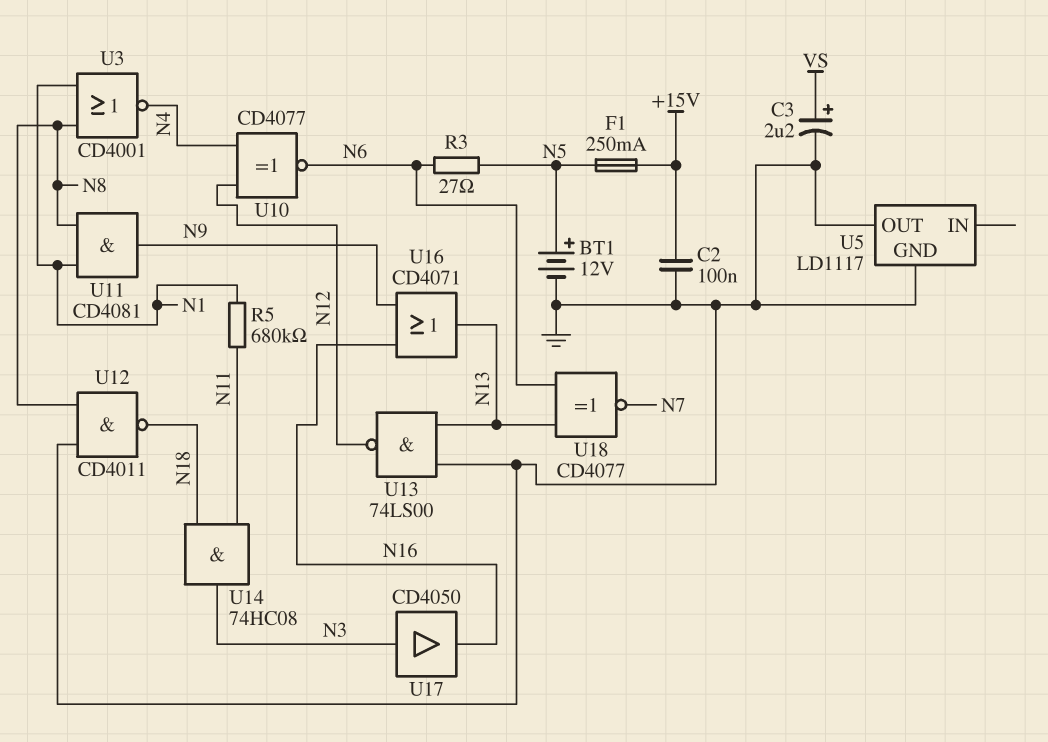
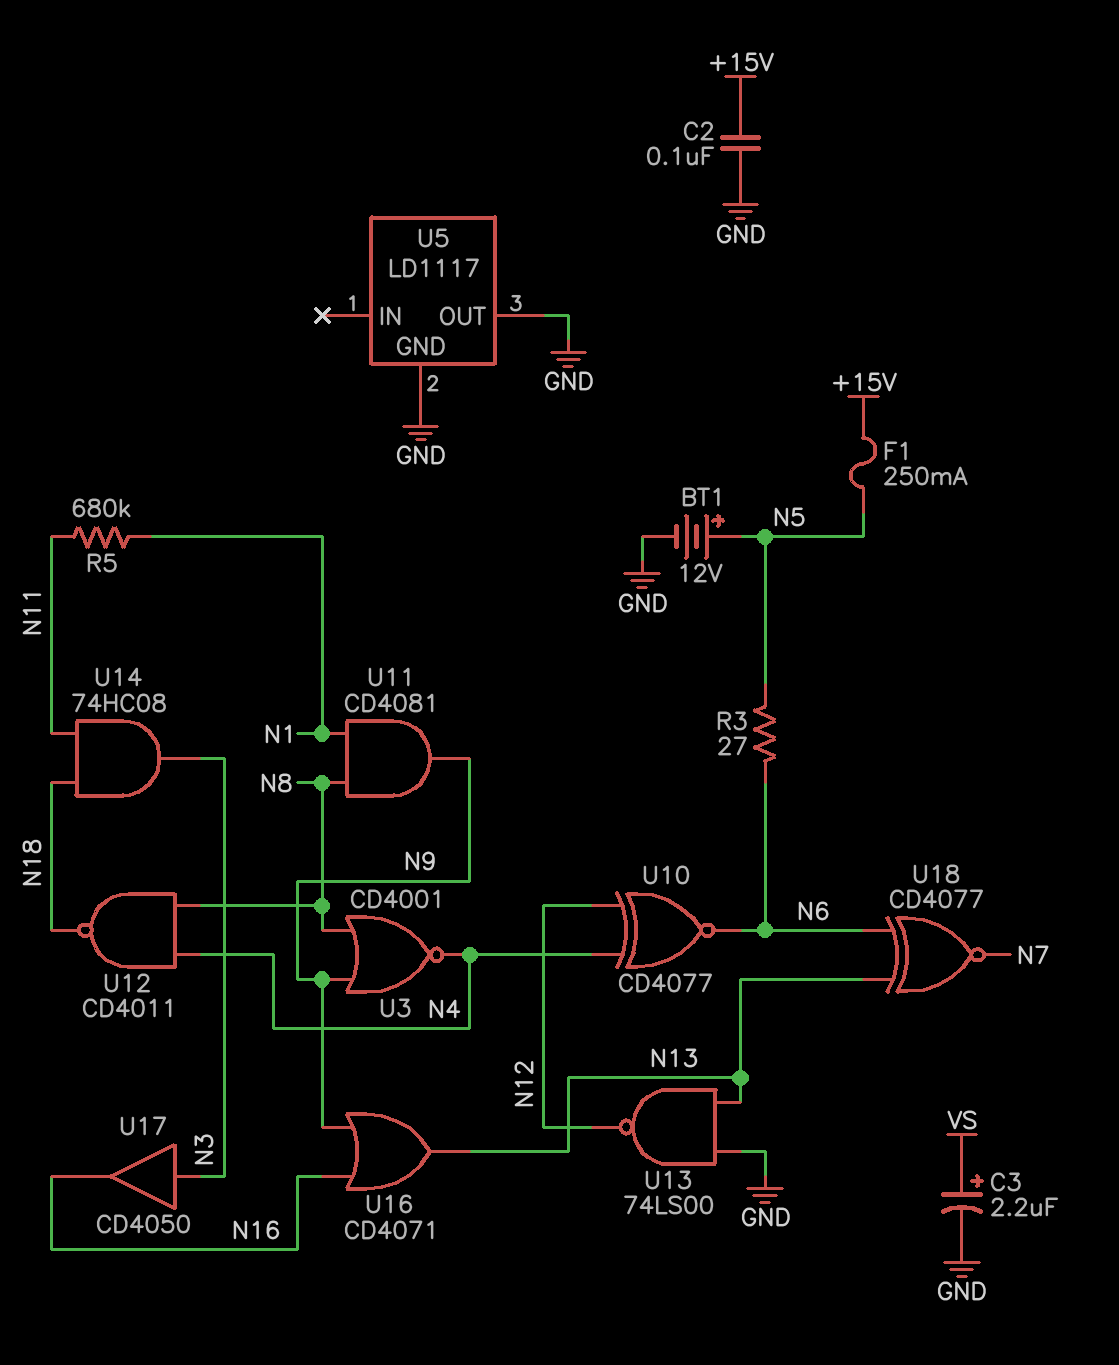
U3: NOR CD4001 (in N1, in N8, out N4) -> NOR CD4001 (in N8, in N9, out N4)
U12: NAND CD4011 (in GND, in N8, out N18) -> NAND CD4011 (in N4, in N8, out N18)

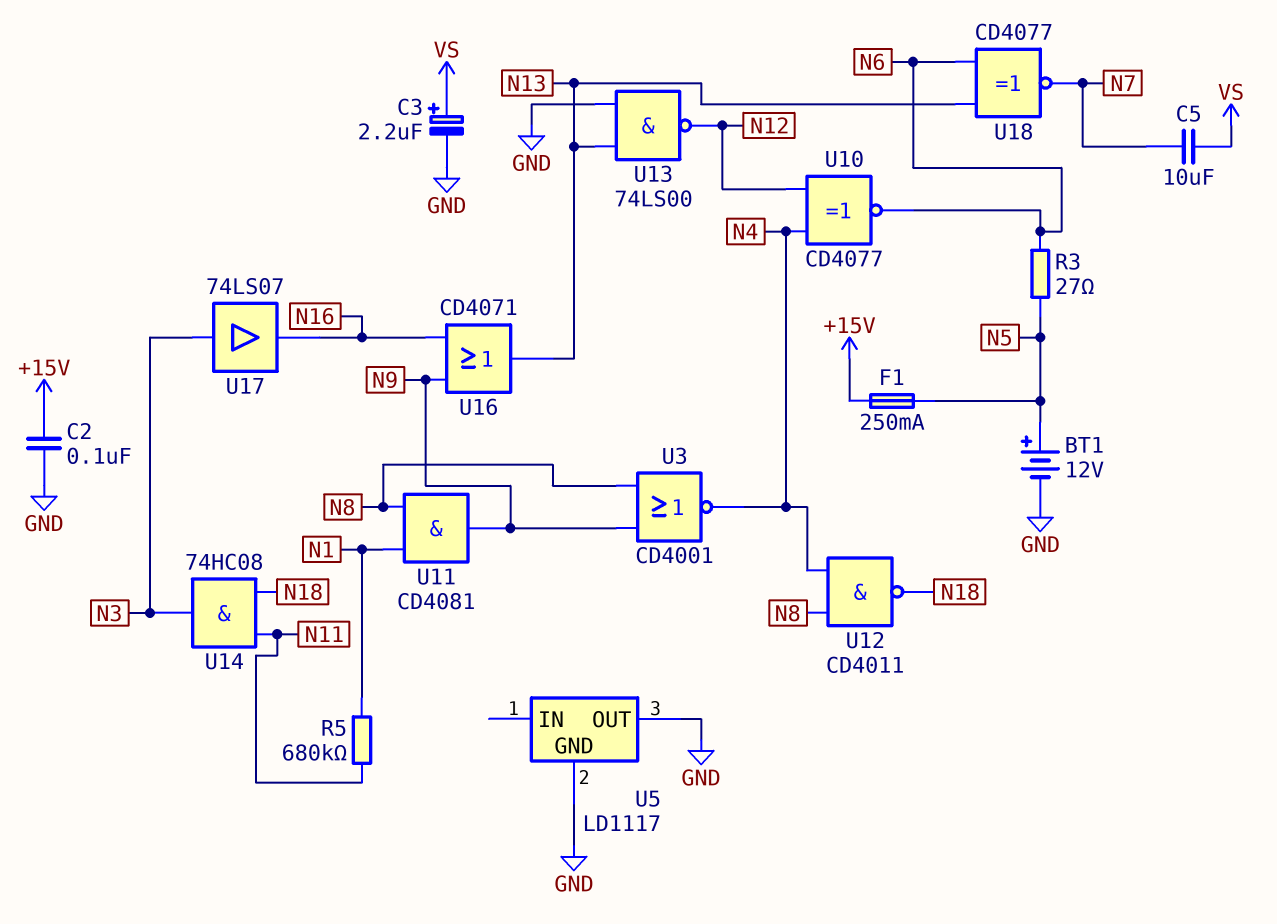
C5: none -> 10uF (N7, VS)
U17: buffer CD4050 (in N3, out N16) -> buffer 74LS07 (in N3, out N16)

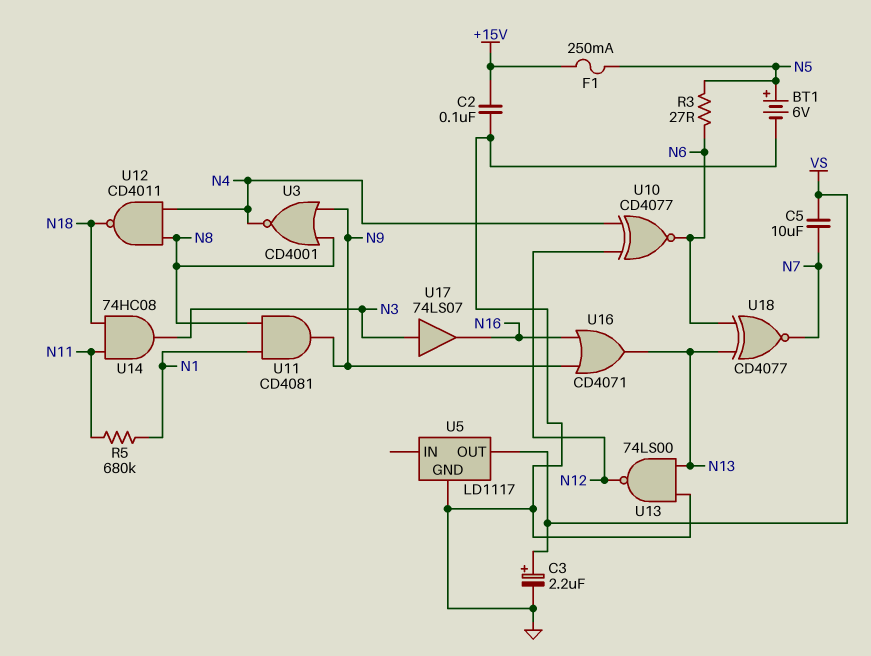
BT1: 12V (plus N5, minus GND) -> 6V (plus N5, minus GND)
U5 pin OUT: GND -> VS

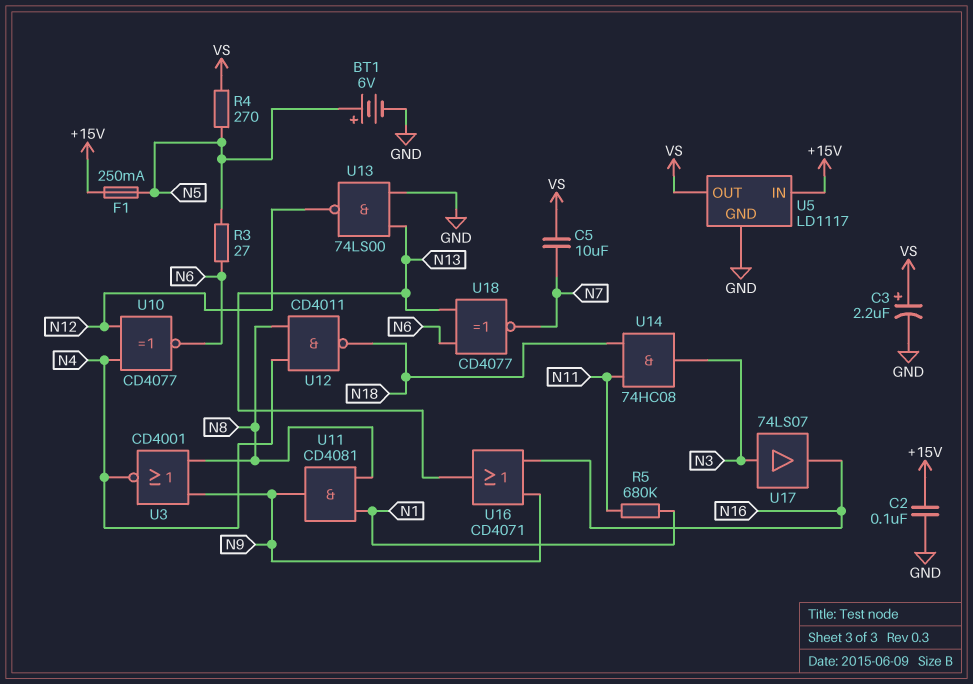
R4: none -> 270 (N5, VS)
U5 pin IN: none -> +15V

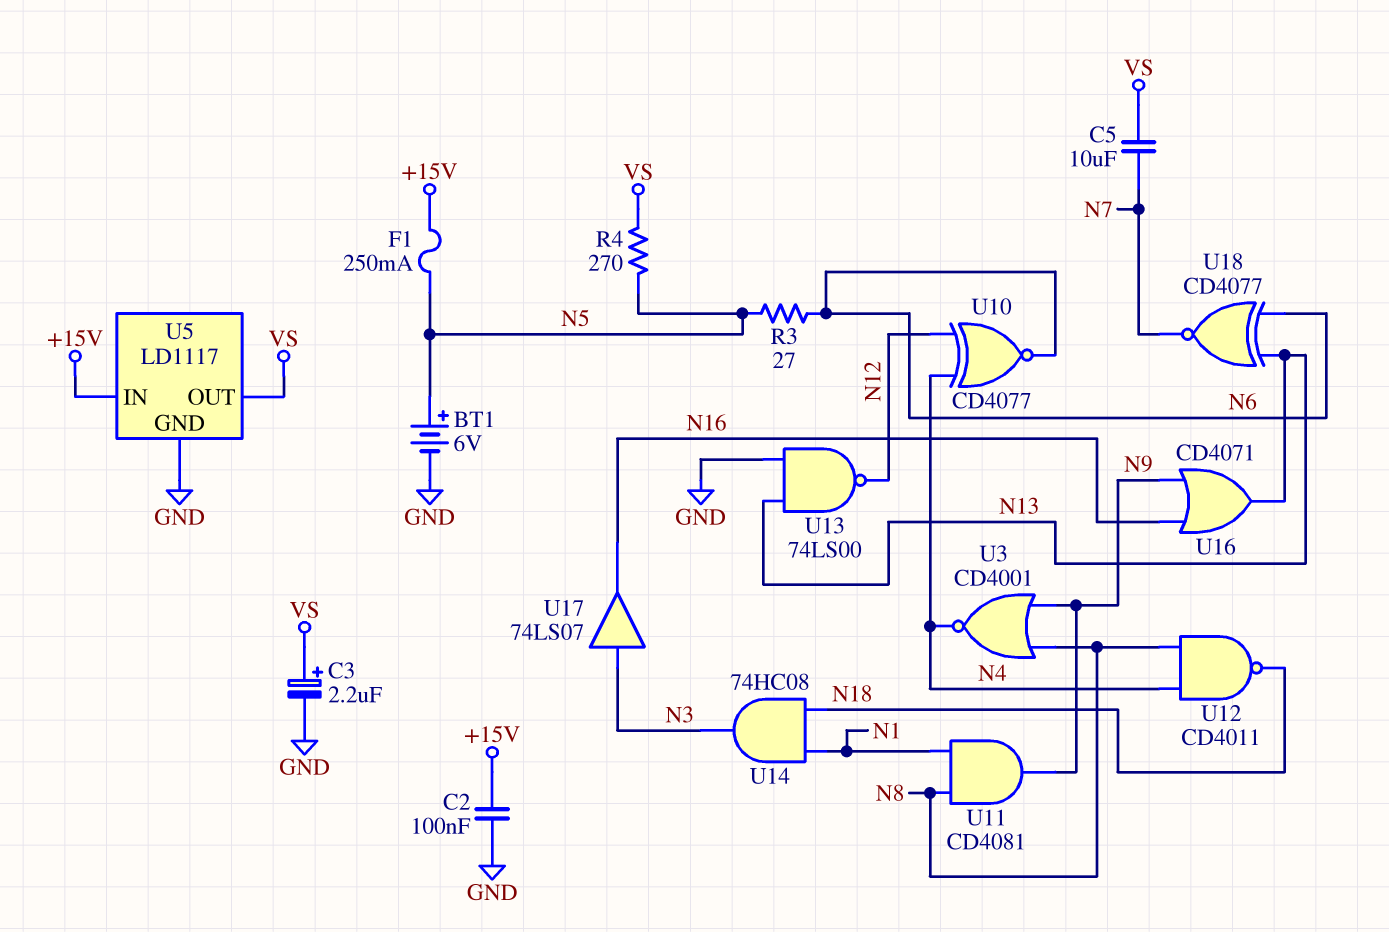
R5: 680k (N1, N11) -> none
U14: AND 74HC08 (in N11, in N18, out N3) -> AND 74HC08 (in N1, in N18, out N3)

